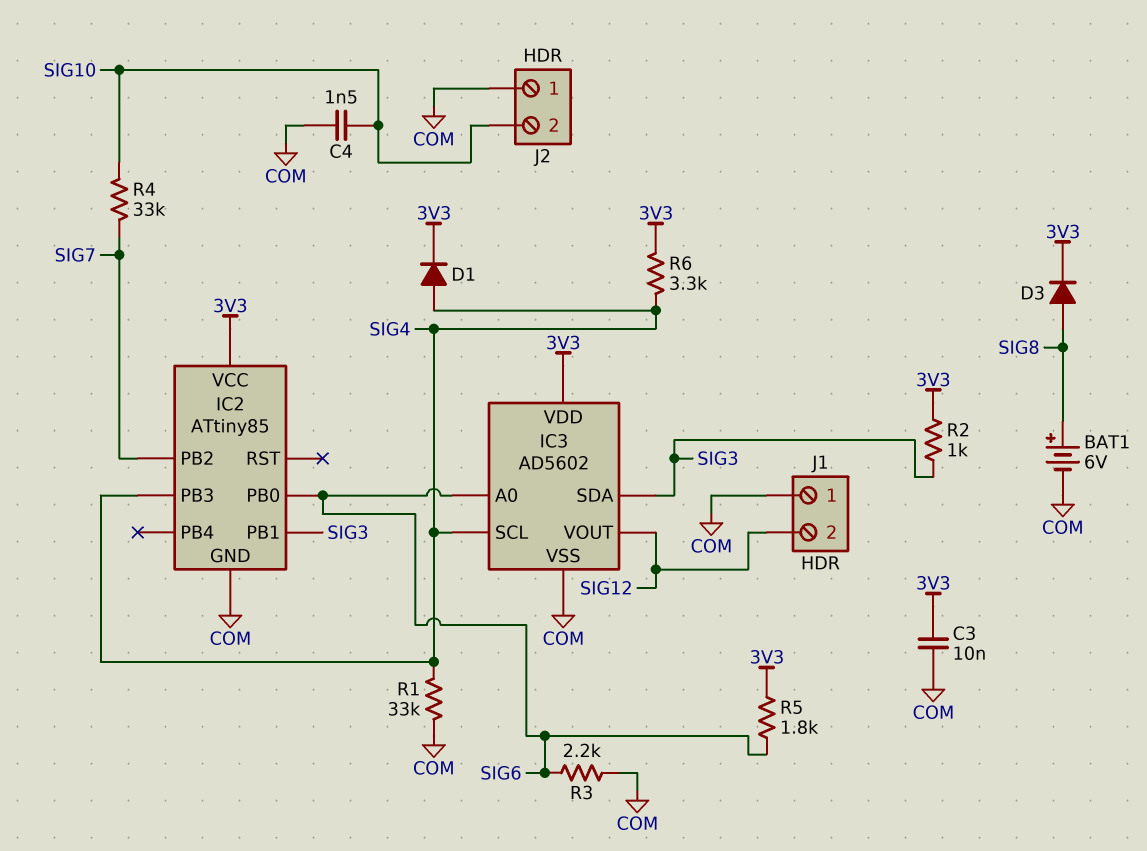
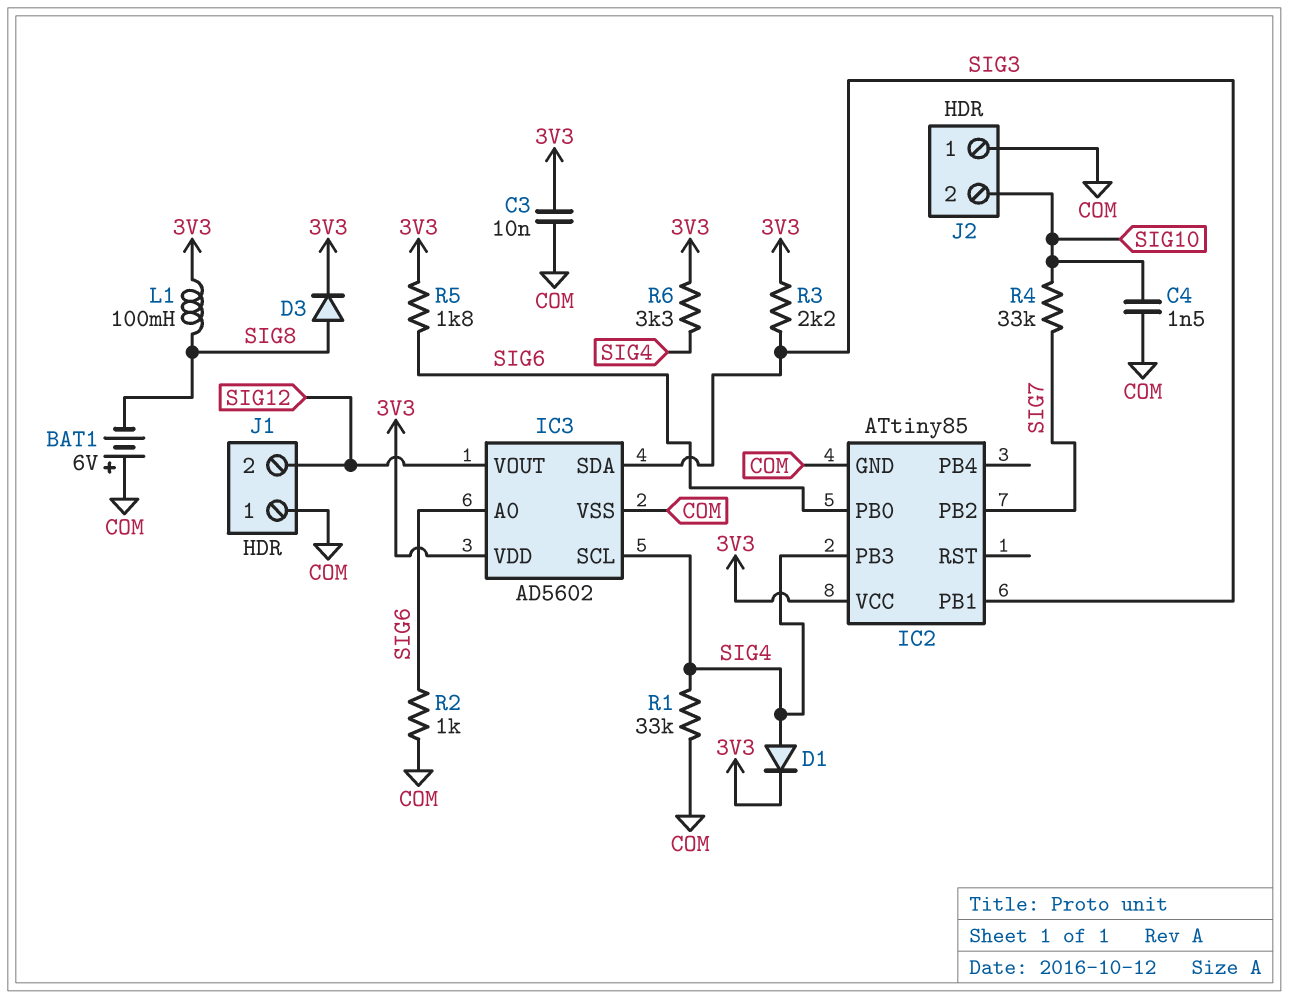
BAT1: 6V (plus SIG8, minus COM) -> 6V (plus COM, minus SIG8)
L1: none -> 100mH (3V3, SIG8)
R2: 1k (3V3, SIG3) -> 1k (COM, SIG6)
R3: 2.2k (COM, SIG6) -> 2.2k (3V3, SIG3)

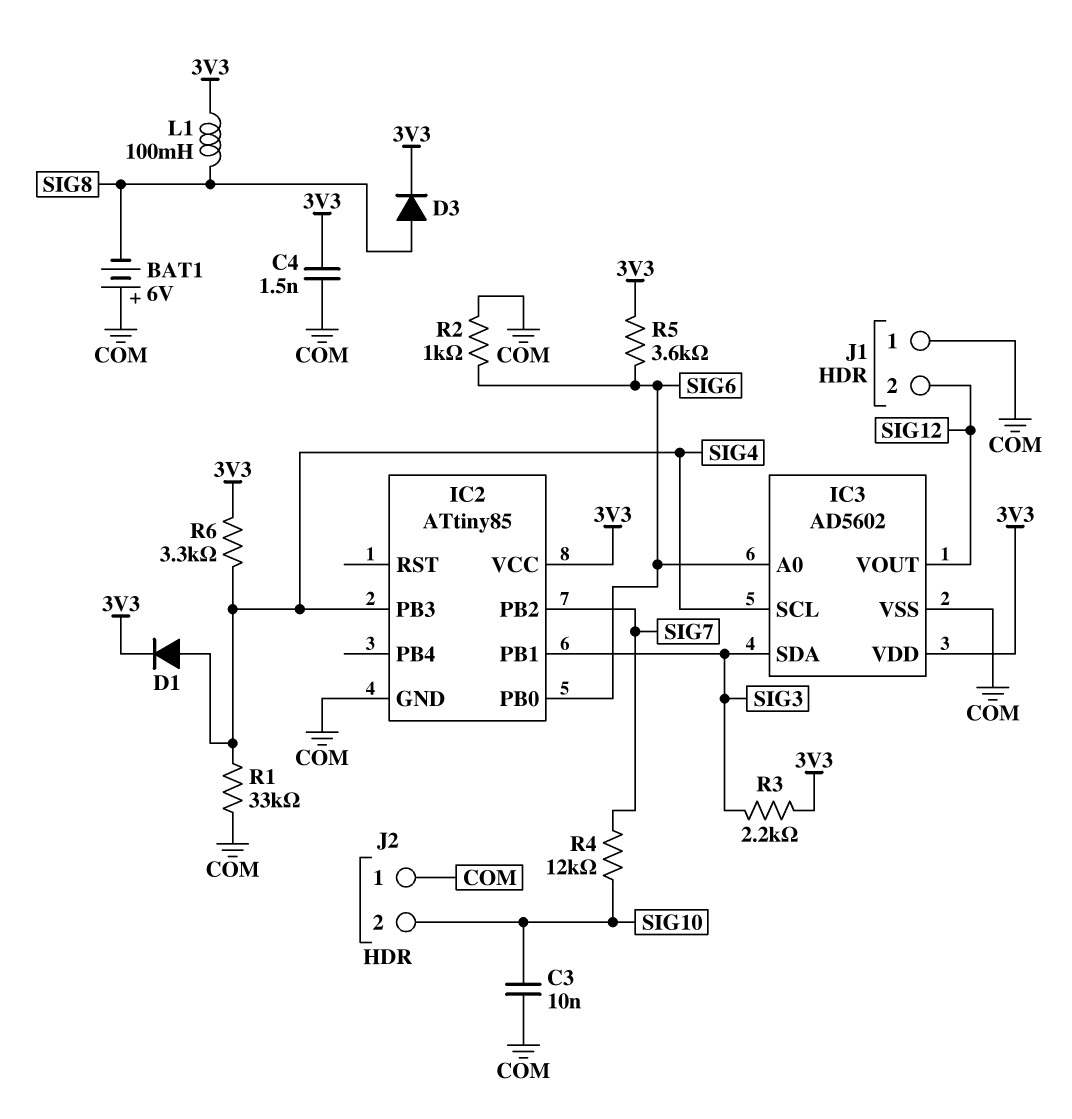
C3: 10nF (3V3, COM) -> 10nF (COM, SIG10)
C4: 1.5nF (COM, SIG10) -> 1.5nF (3V3, COM)
R4: 33k (SIG7, SIG10) -> 12k (SIG7, SIG10)
R5: 1.8k (3V3, SIG6) -> 3.6k (3V3, SIG6)

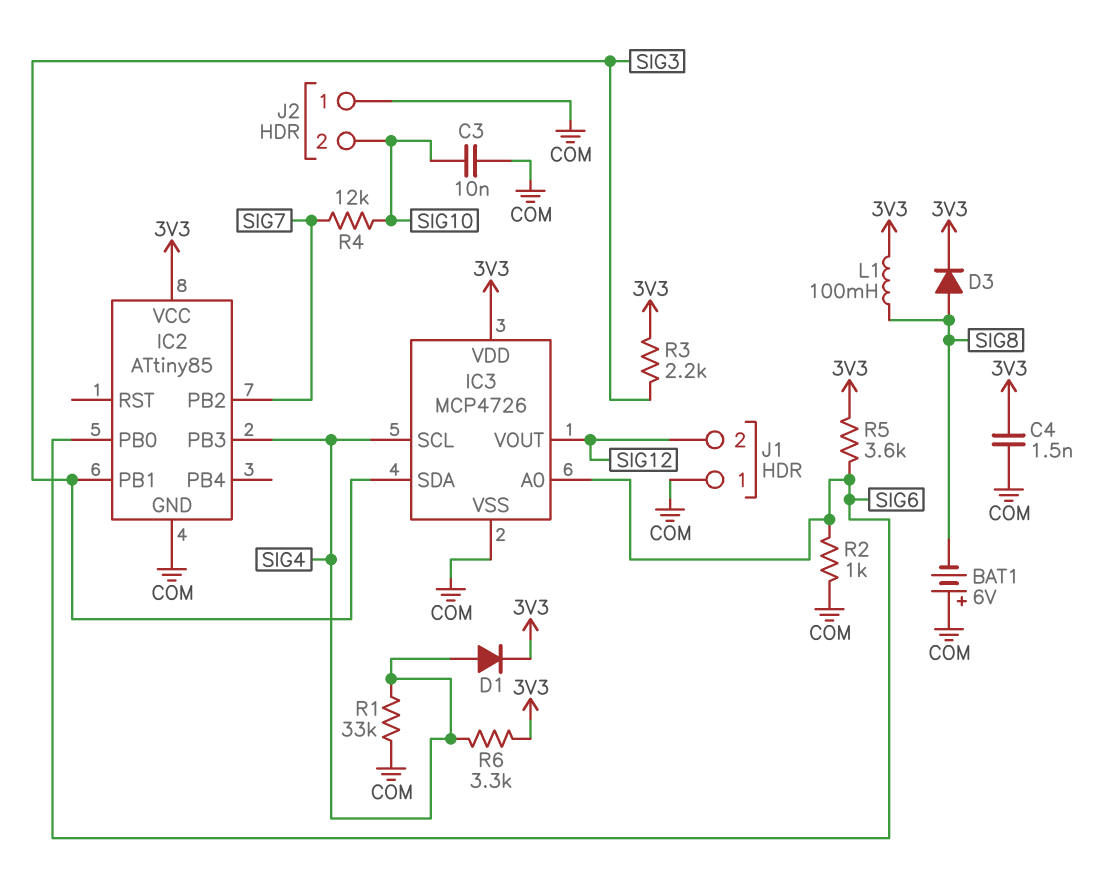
IC3: AD5602 -> MCP4726

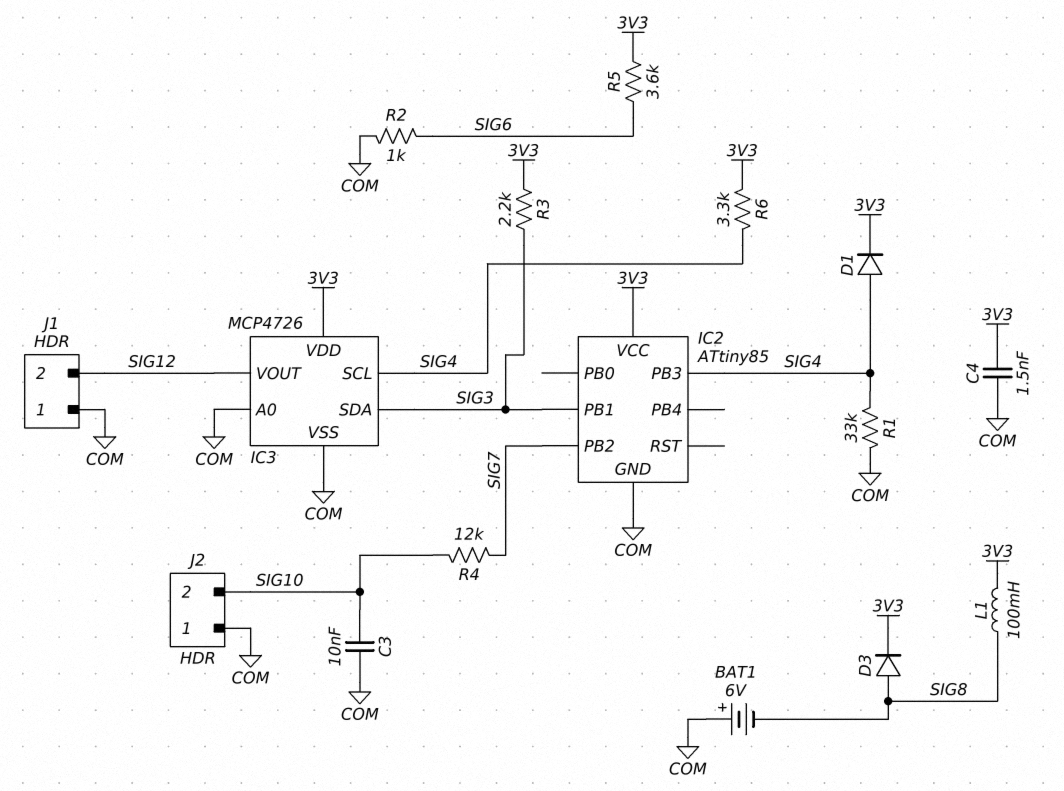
IC2 pin PB0: SIG6 -> none
IC3 pin A0: SIG6 -> COM

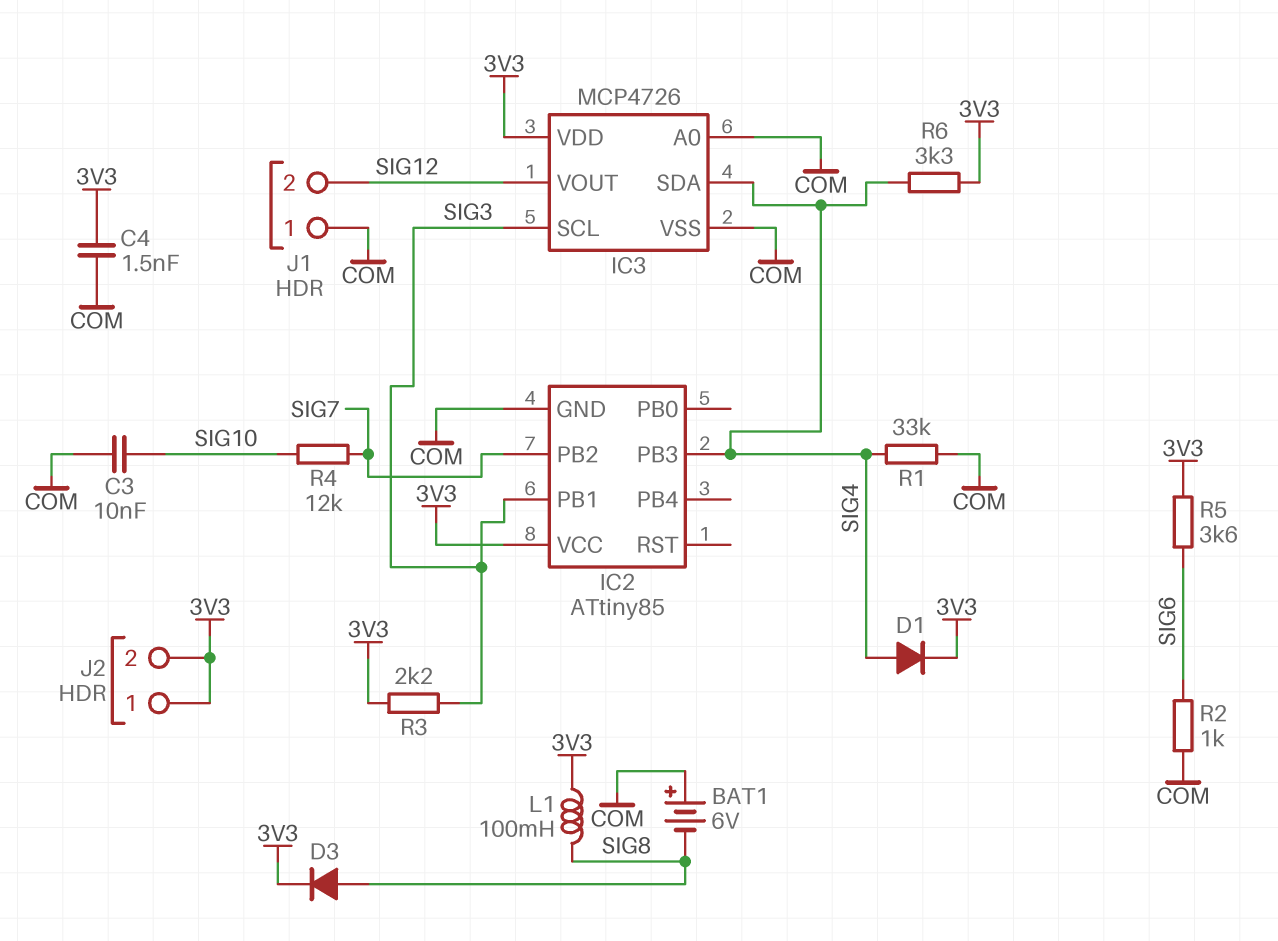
IC3 pin SCL: SIG4 -> SIG3
IC3 pin SDA: SIG3 -> SIG4
J2 pin 1: COM -> 3V3
J2 pin 2: SIG10 -> 3V3

